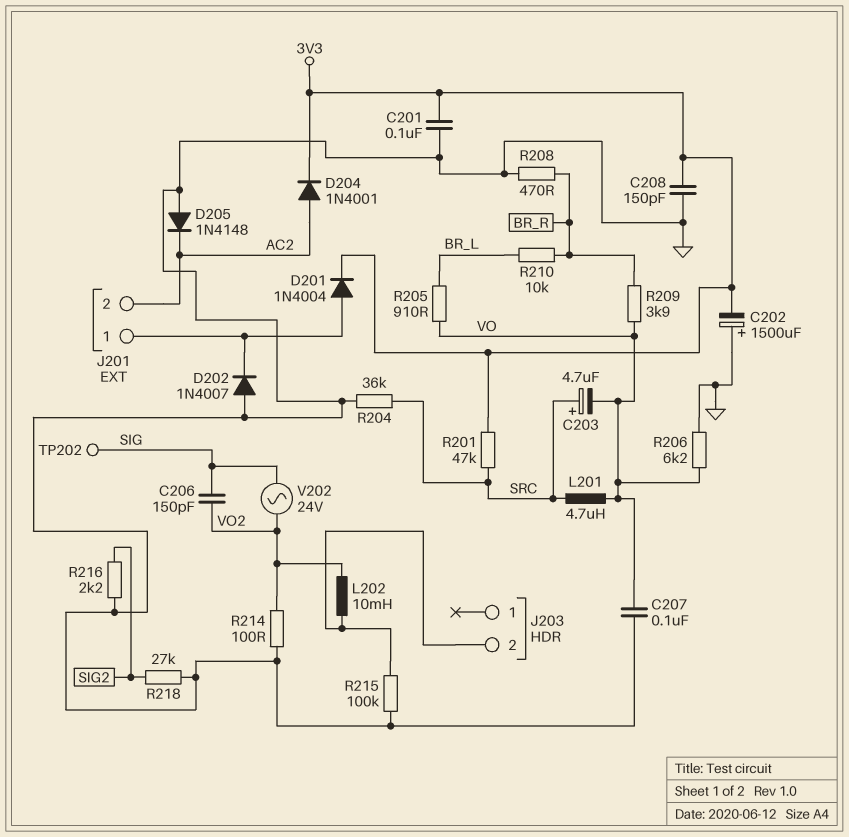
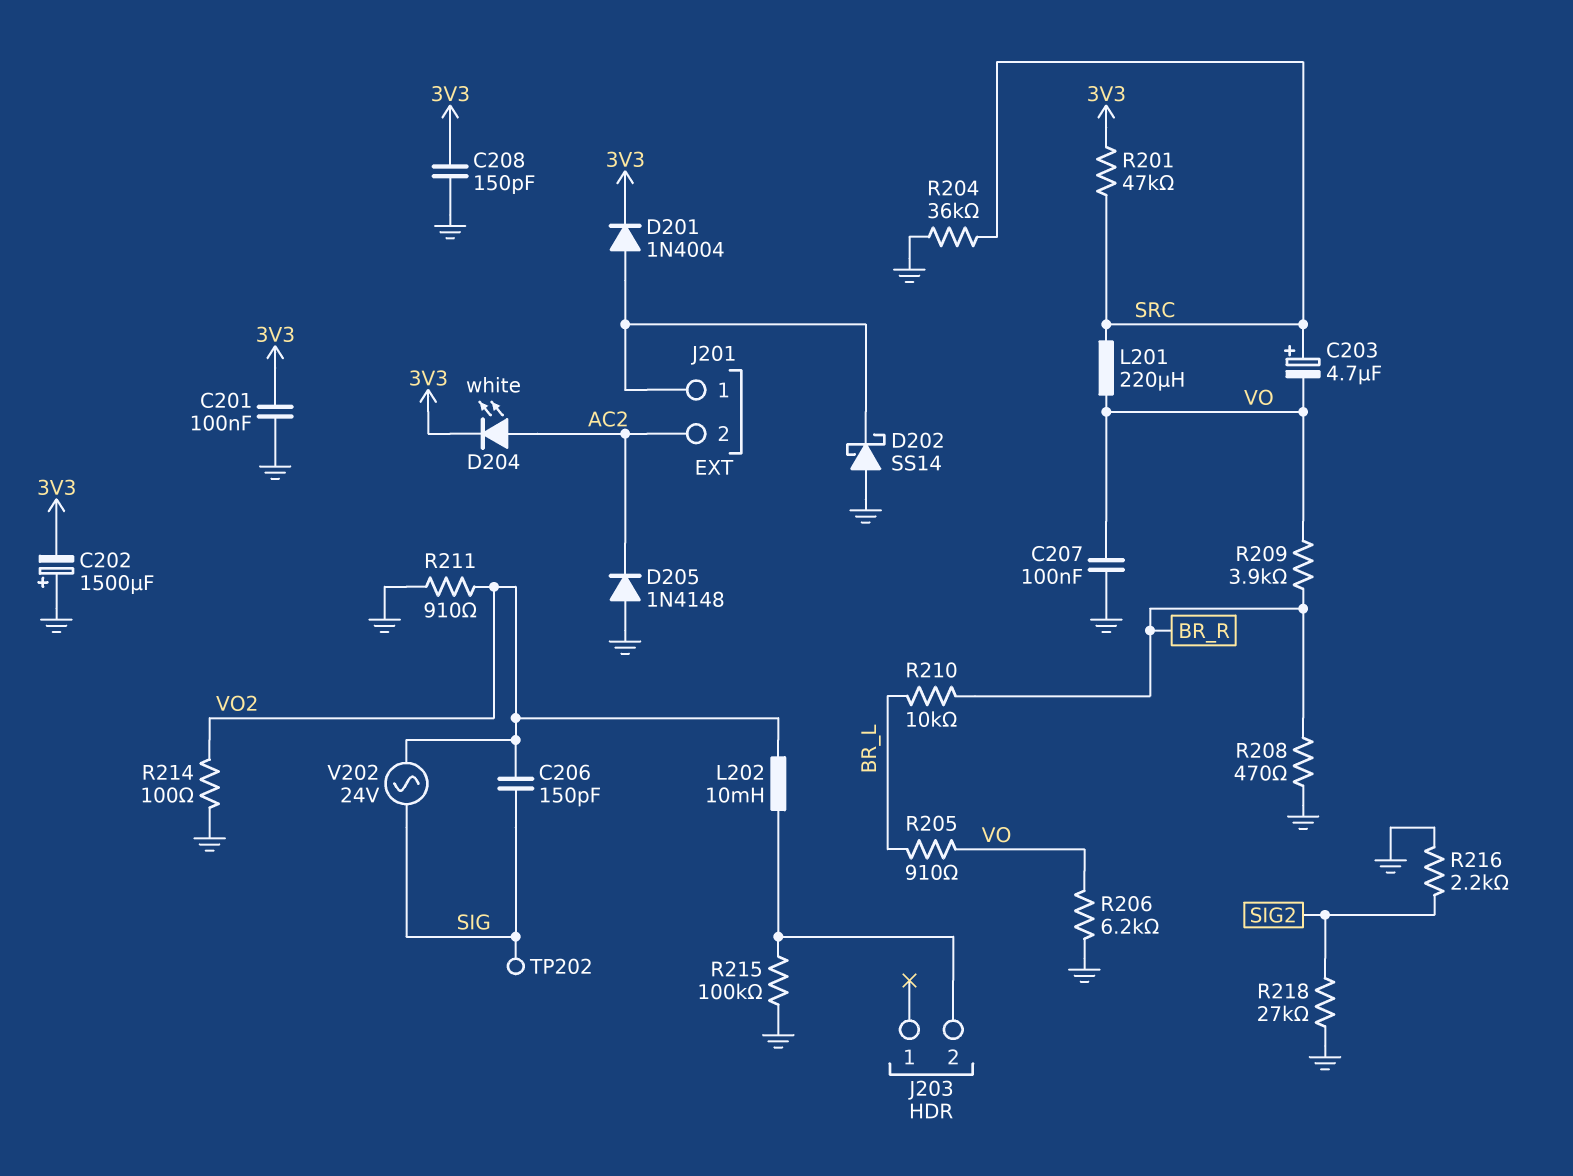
D202: diode 1N4007 (A GND, K J201/1) -> schottky SS14 (A GND, K J201/1)
D204: diode 1N4001 (A AC2, K 3V3) -> LED white (A AC2, K 3V3)
L201: 4.7uH (SRC, VO) -> 220uH (SRC, VO)
R211: none -> 910 (GND, VO2)

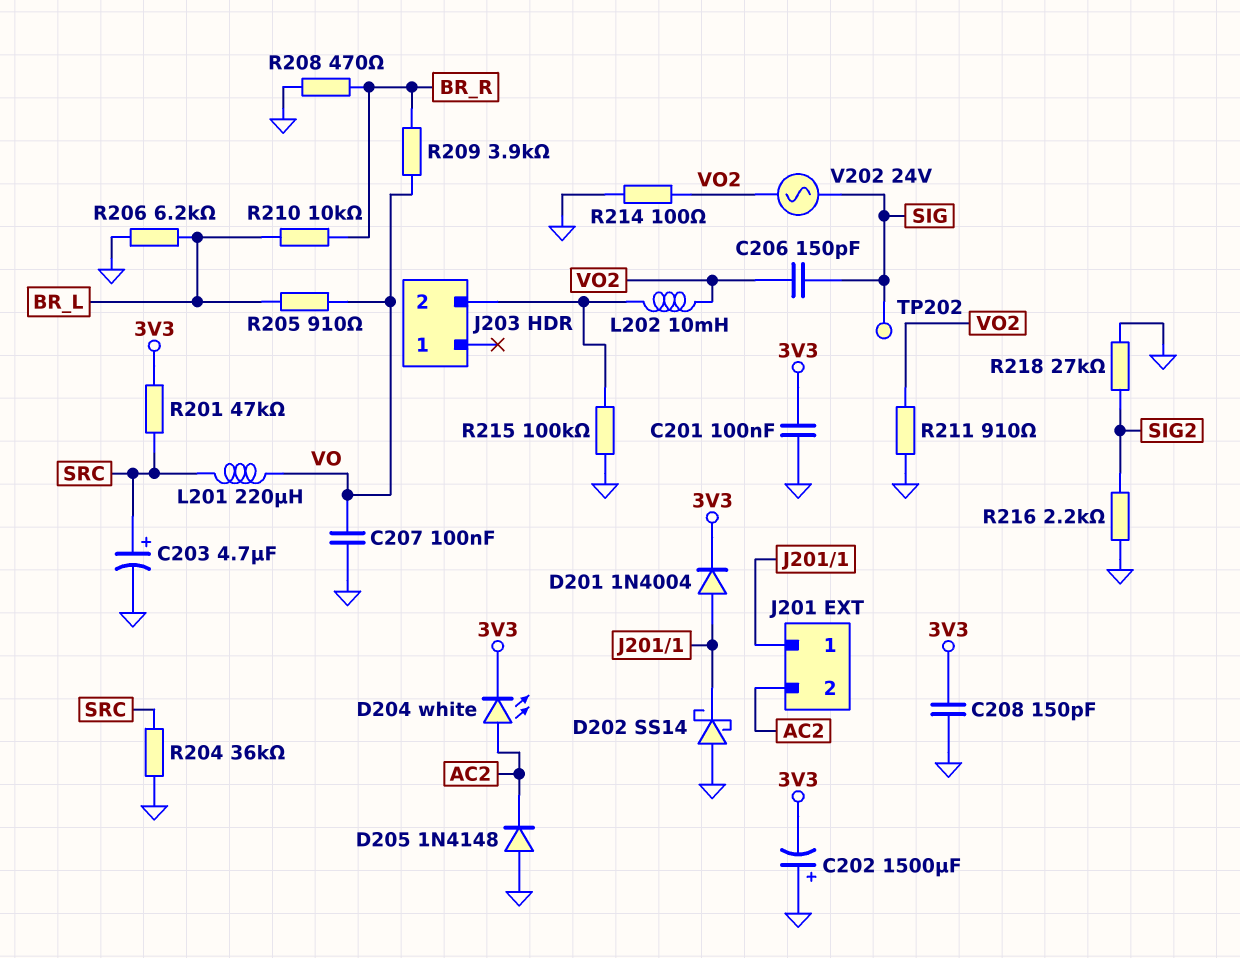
C203: 4.7uF (plus SRC, minus VO) -> 4.7uF (plus SRC, minus GND)
R206: 6.2k (GND, VO) -> 6.2k (BR_L, GND)

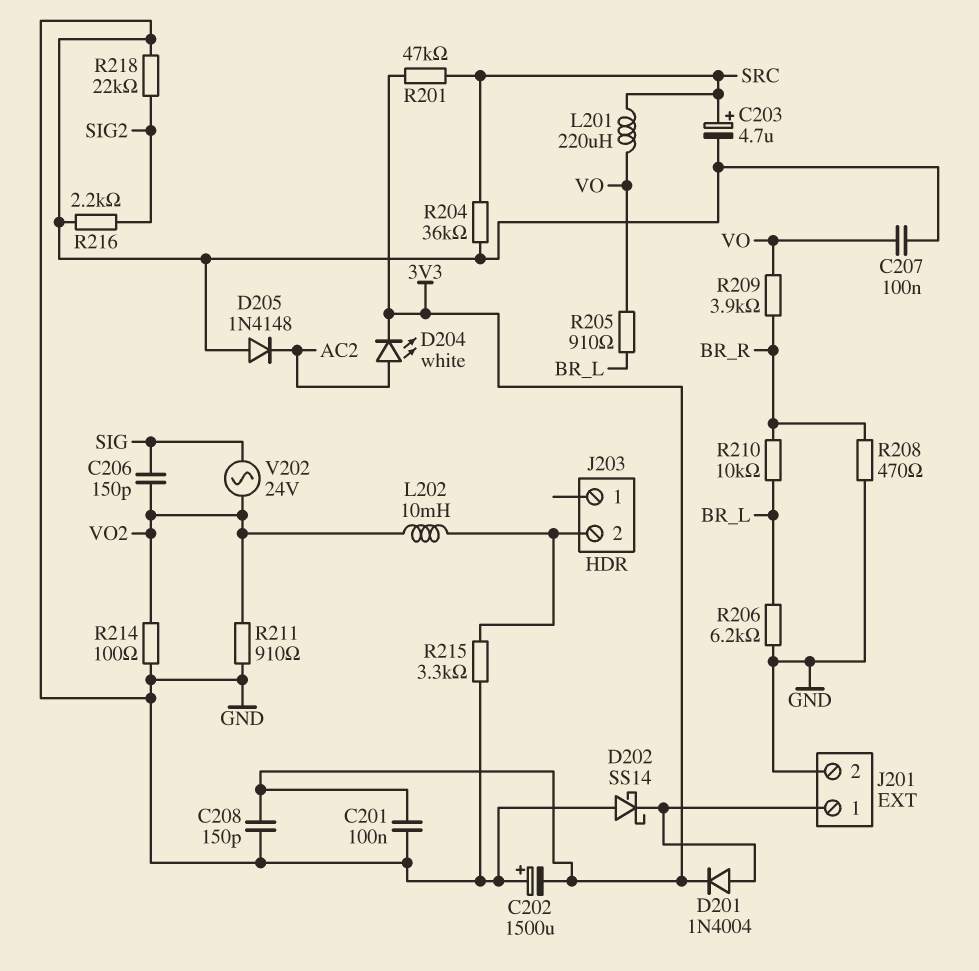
J201 pin 2: AC2 -> GND
R215: 100k (GND, J203/2) -> 3.3k (GND, J203/2)
R218: 27k (GND, SIG2) -> 22k (GND, SIG2)
TP202: test point (SIG) -> none

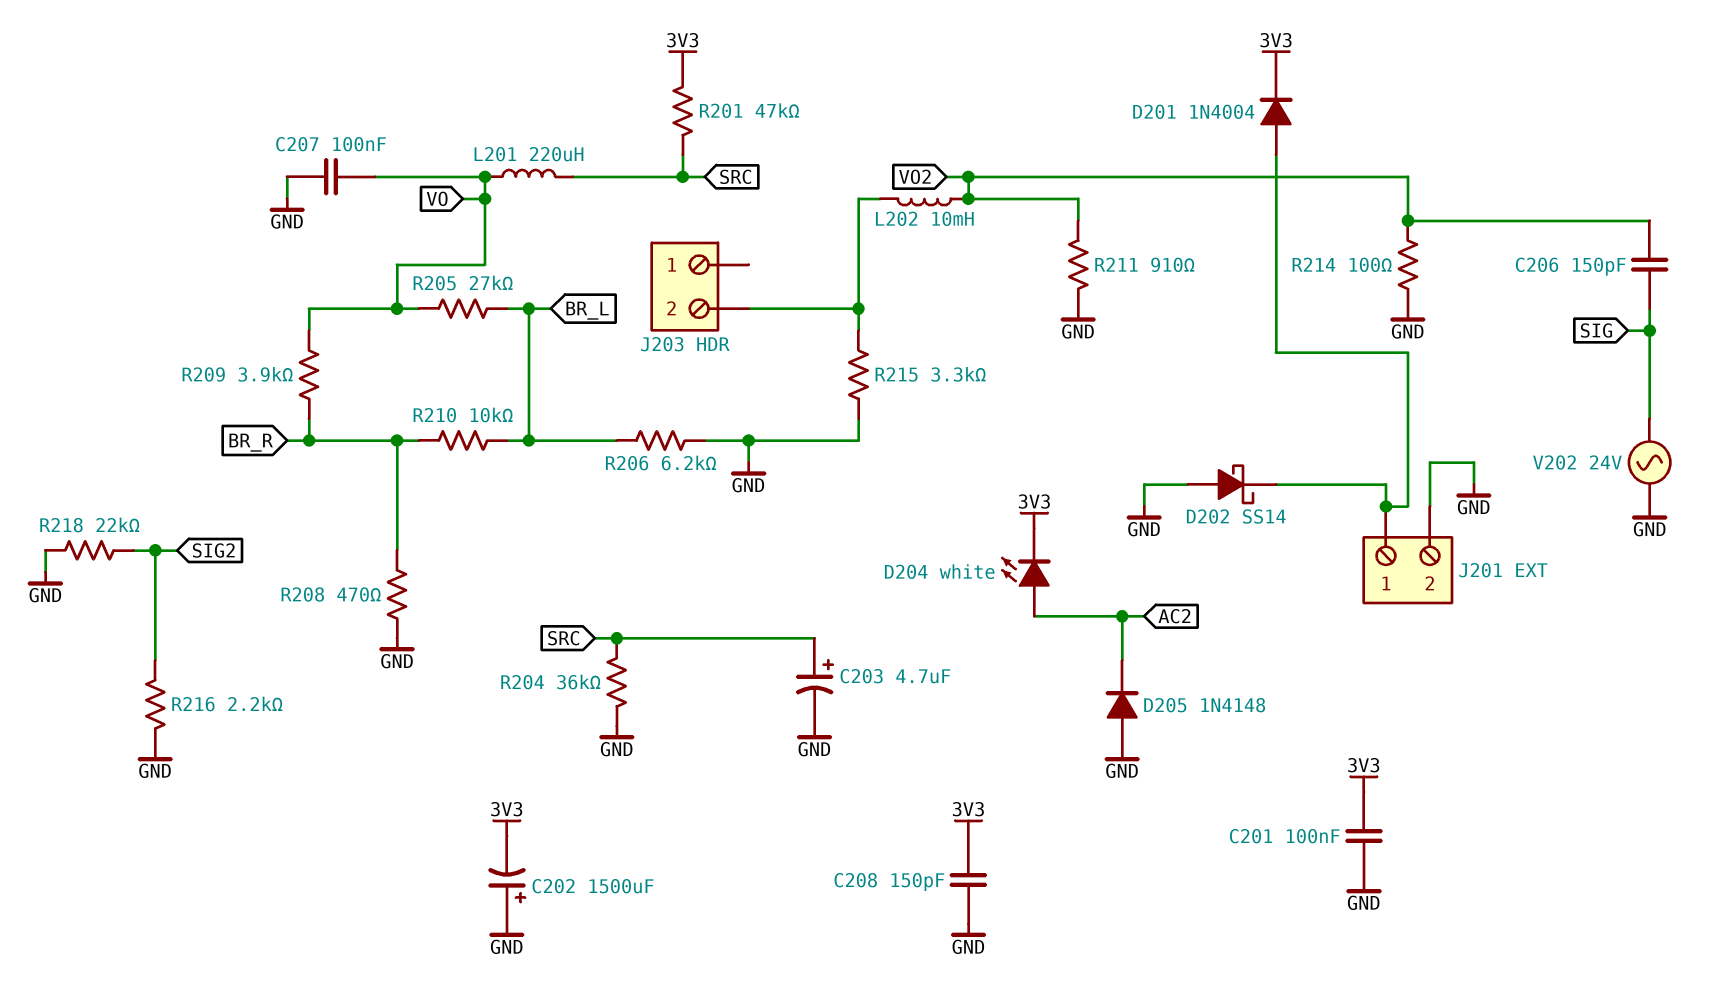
R205: 910 (BR_L, VO) -> 27k (BR_L, VO)
V202: AC 24V (SIG, VO2) -> AC 24V (GND, SIG)

